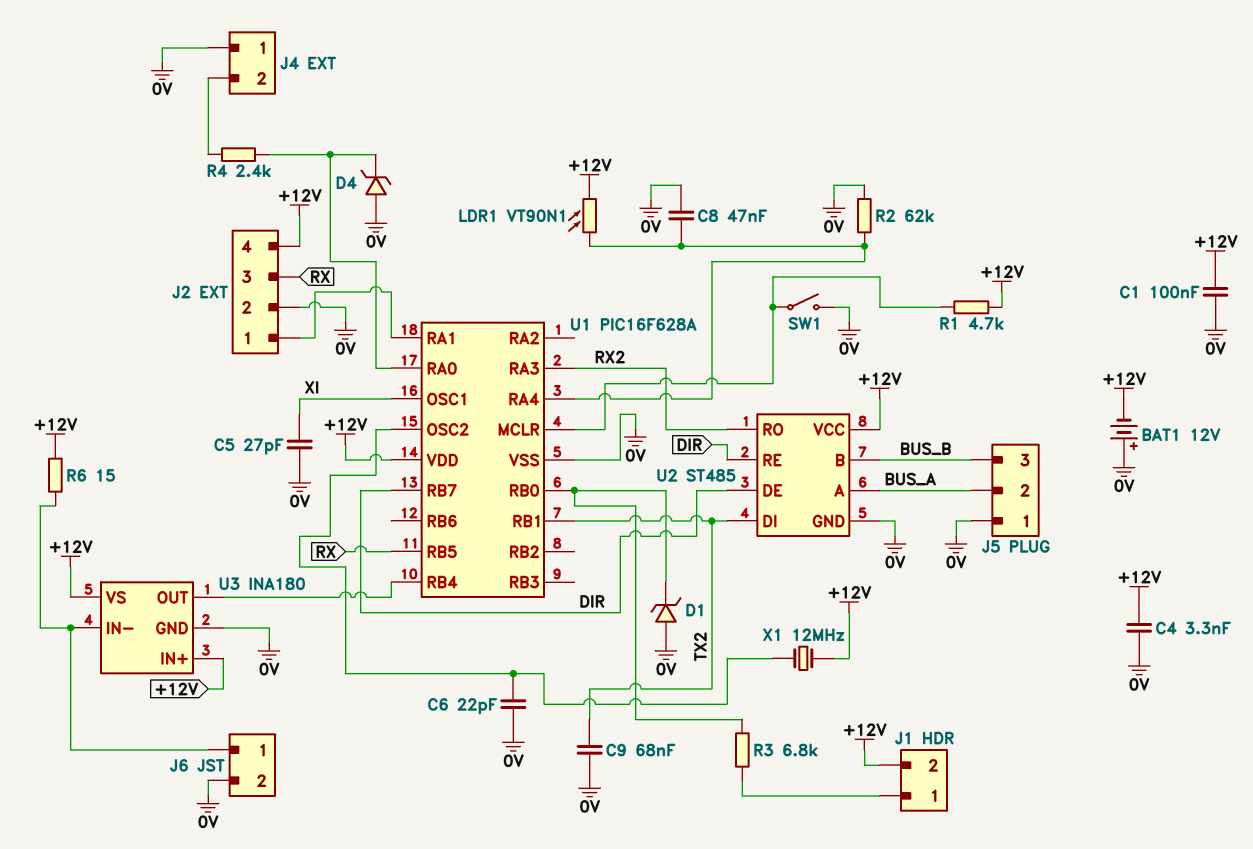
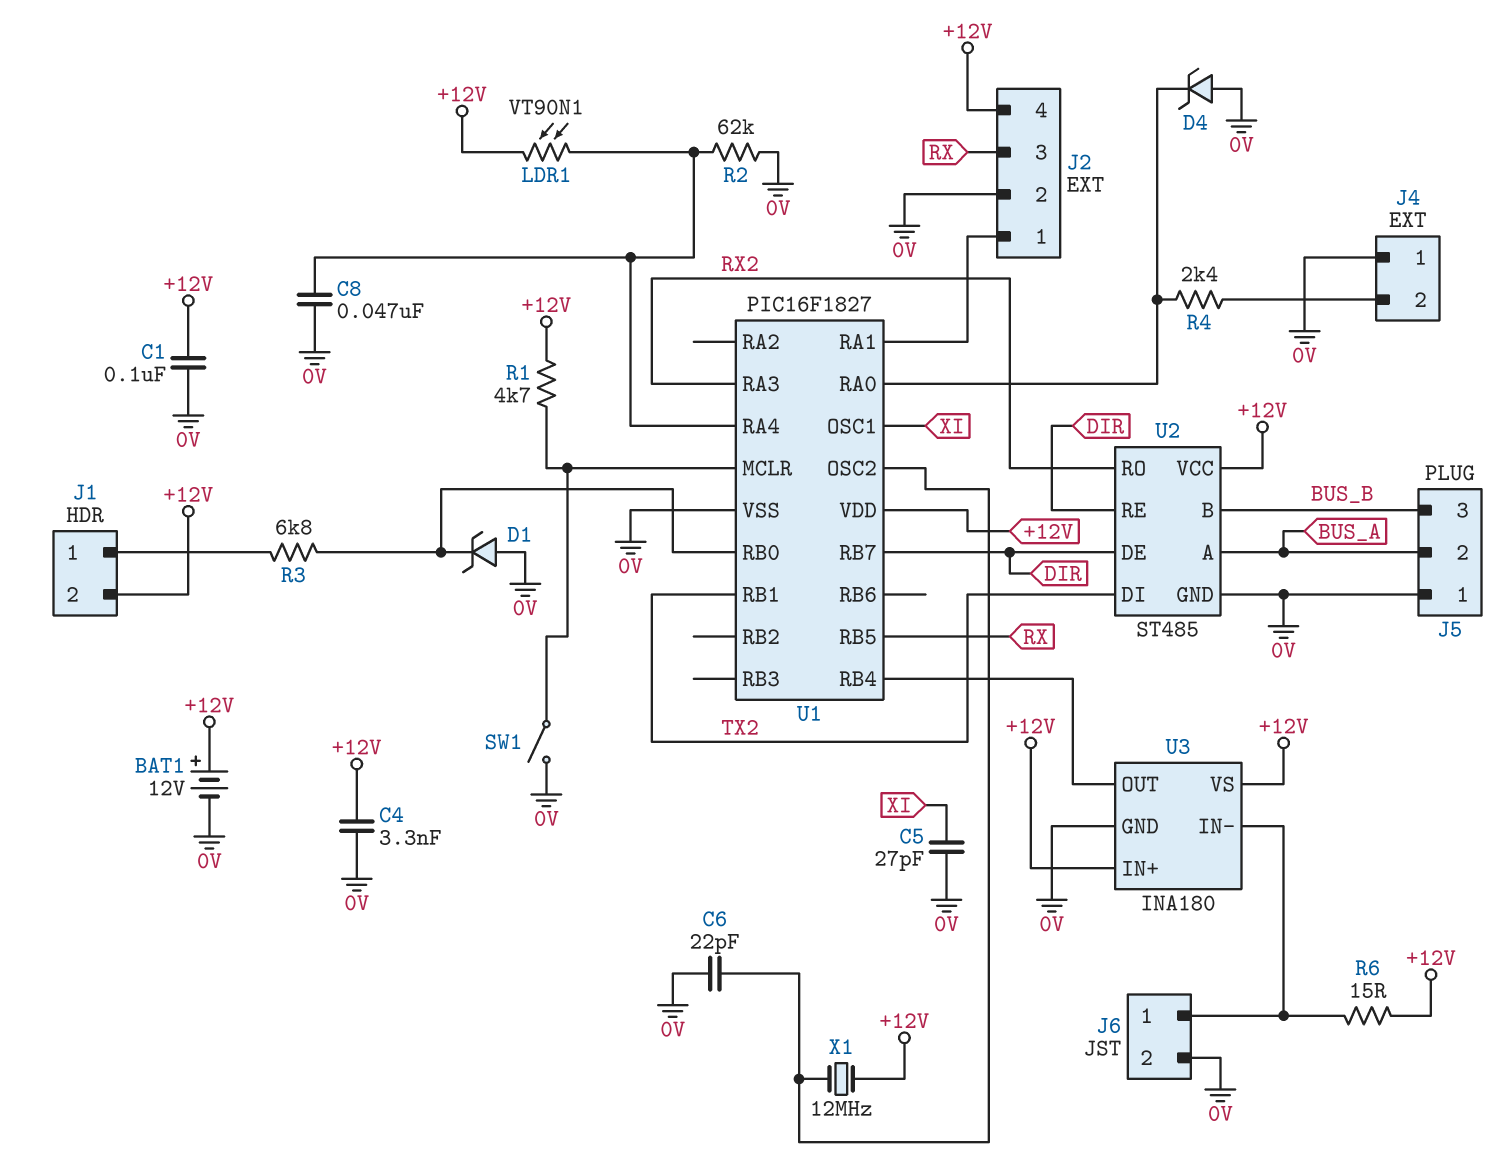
BAT1: 12V (plus 0V, minus +12V) -> 12V (plus +12V, minus 0V)
C9: 68nF (0V, TX2) -> none
U1: PIC16F628A -> PIC16F1827

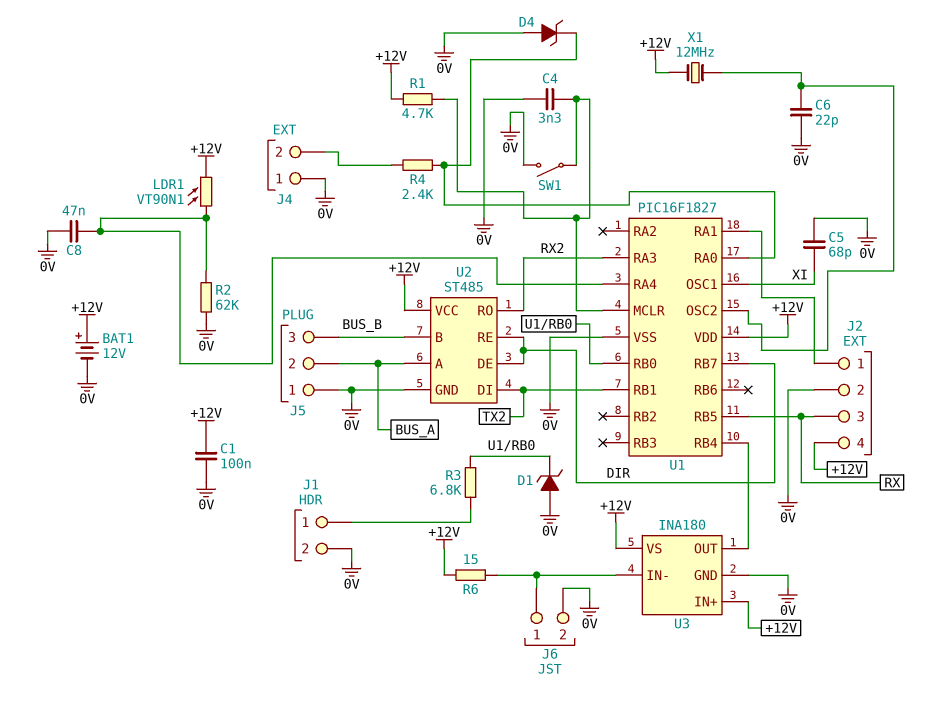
C4: 3.3nF (+12V, 0V) -> 3.3nF (0V, U1/MCLR)
C5: 27pF (0V, XI) -> 68pF (0V, XI)
J1 pin 2: +12V -> 0V

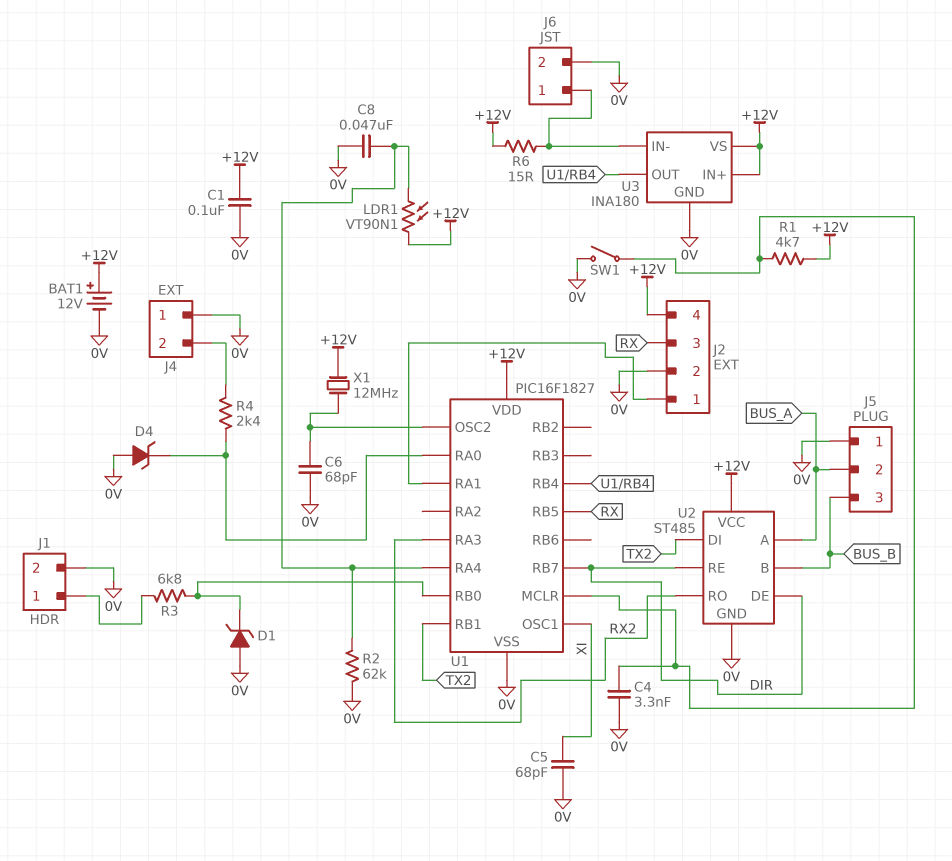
C6: 22pF (0V, U1/OSC2) -> 68pF (0V, U1/OSC2)

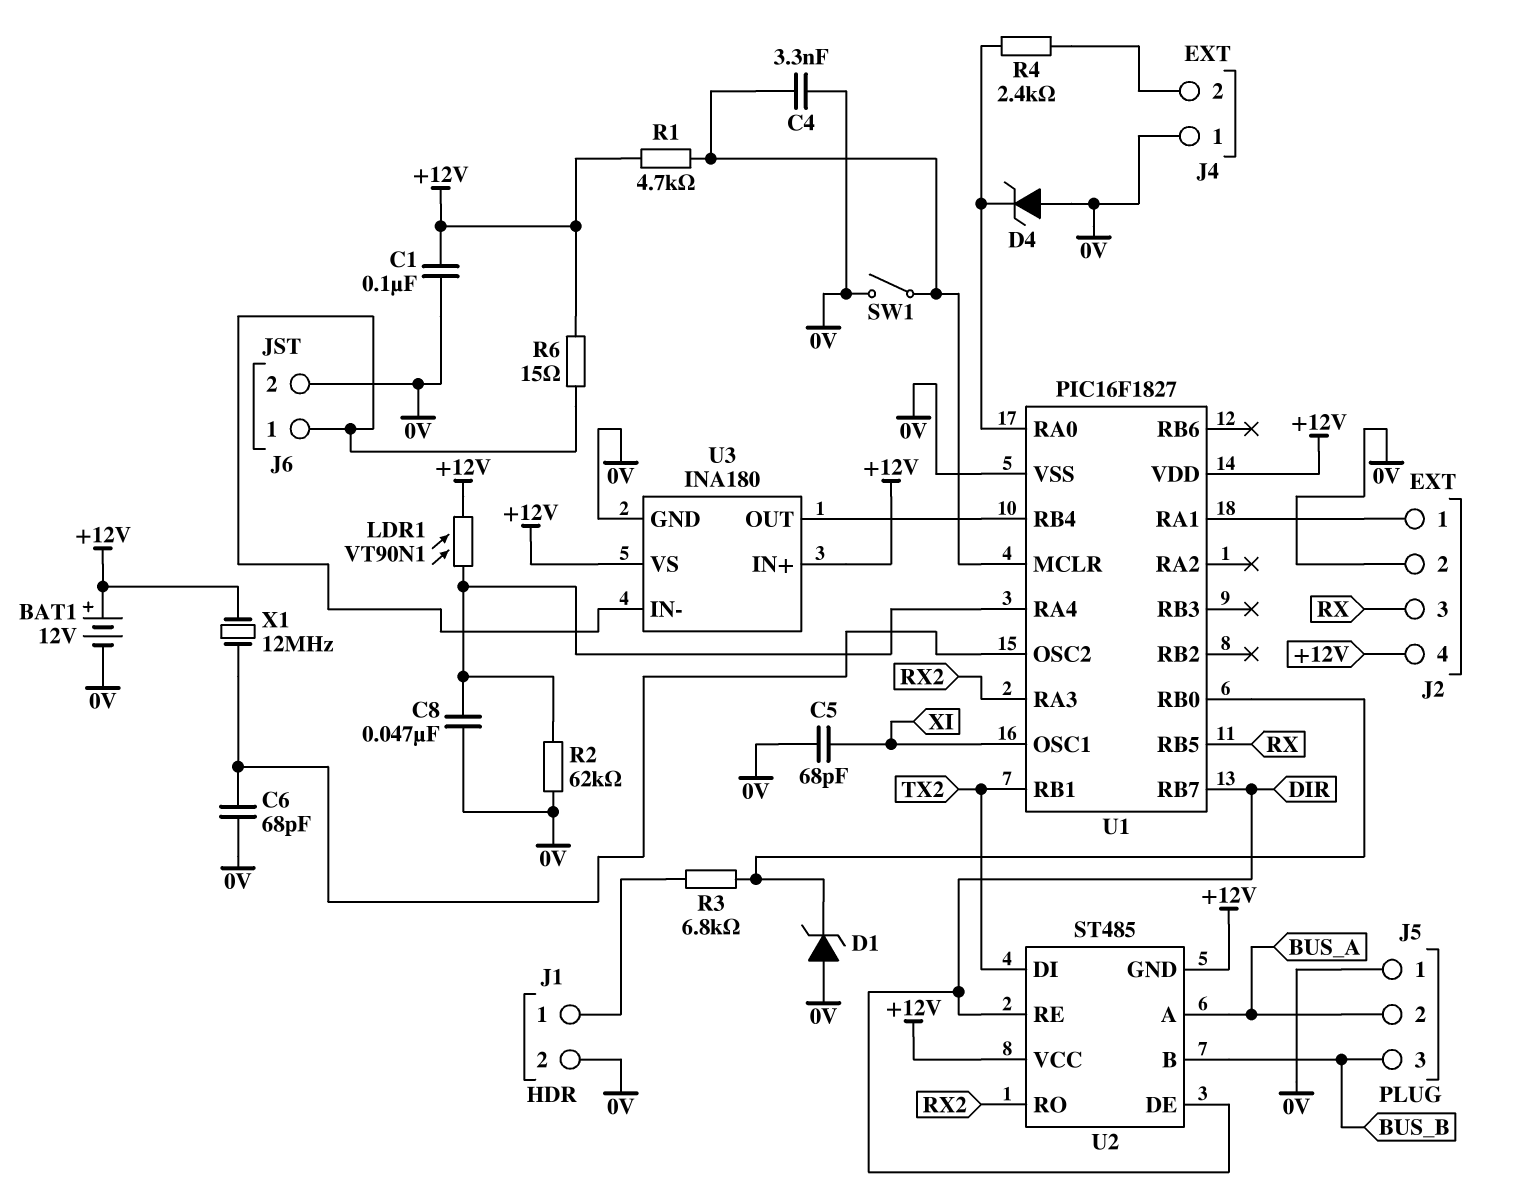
U2 pin GND: 0V -> +12V

